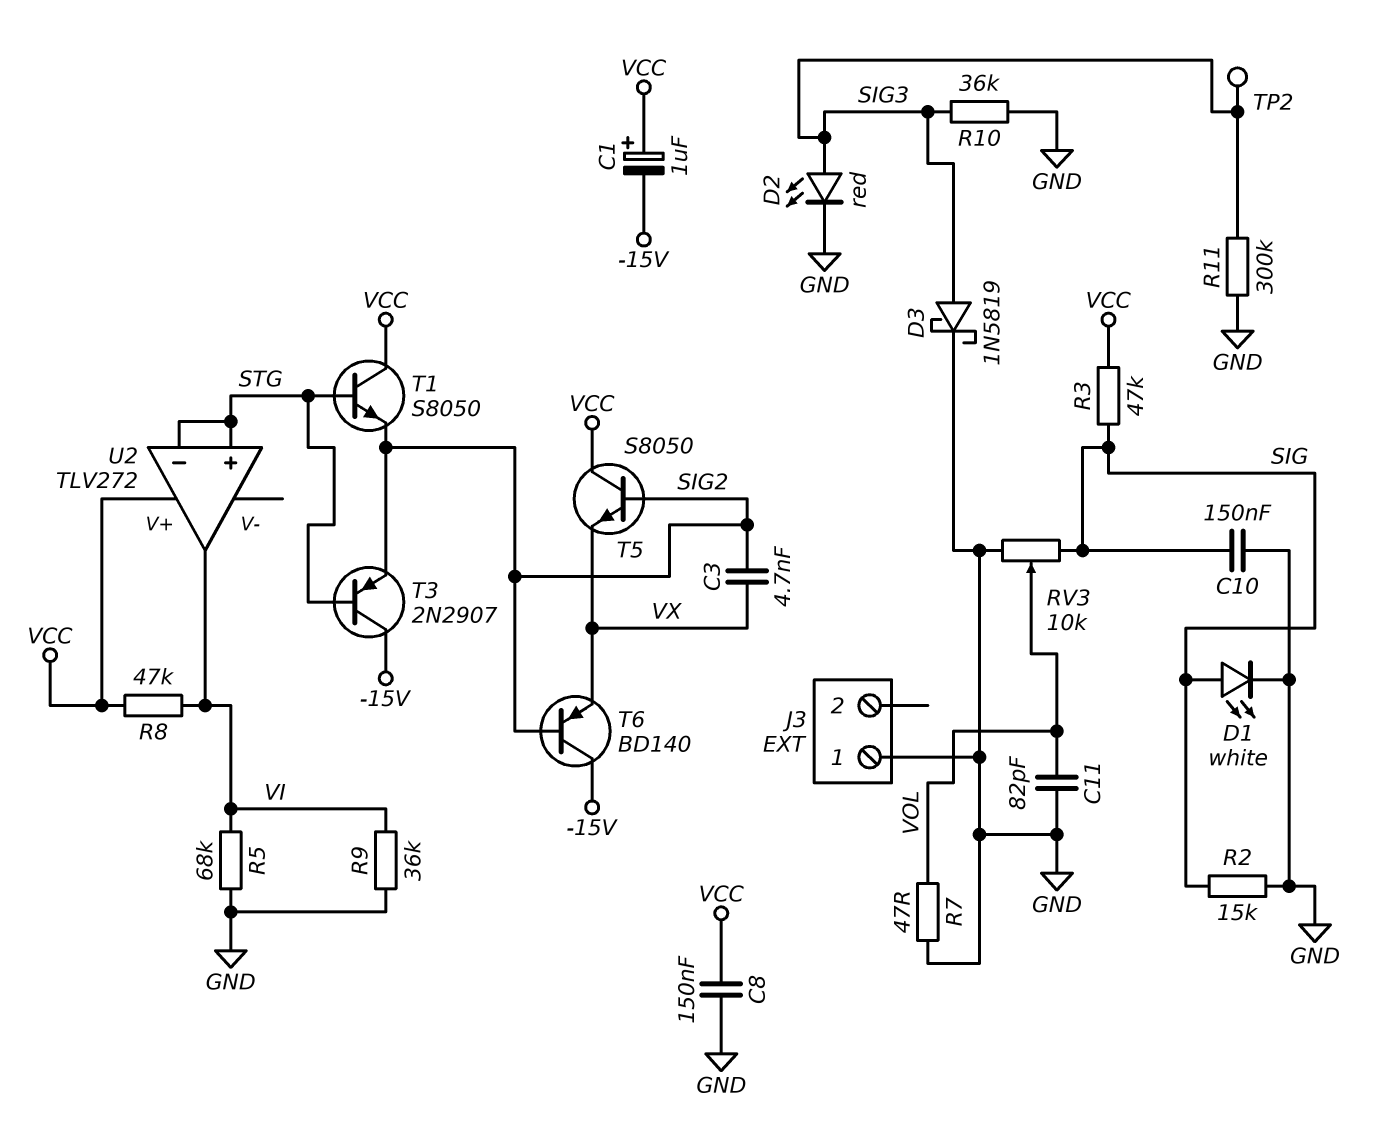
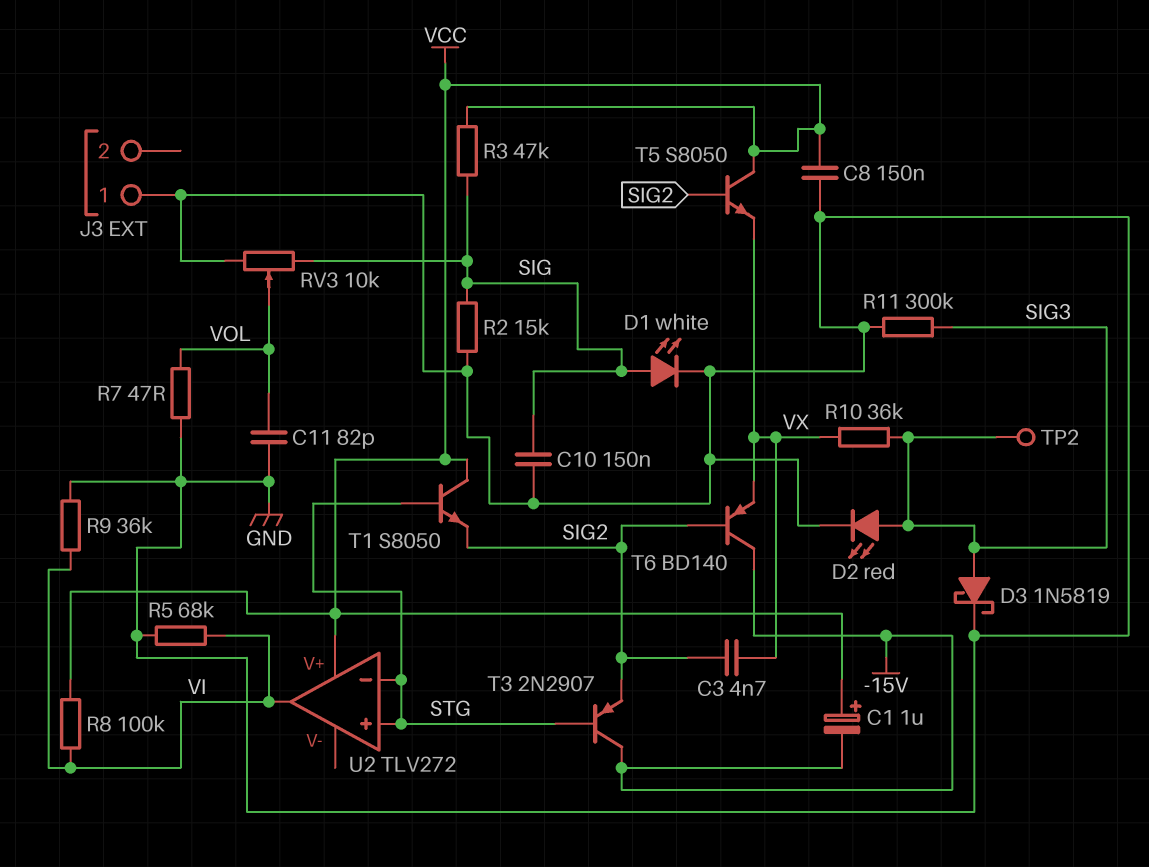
R8: 47k (VCC, VI) -> 100k (VCC, VI)
R10: 36k (GND, SIG3) -> 36k (SIG3, VX)

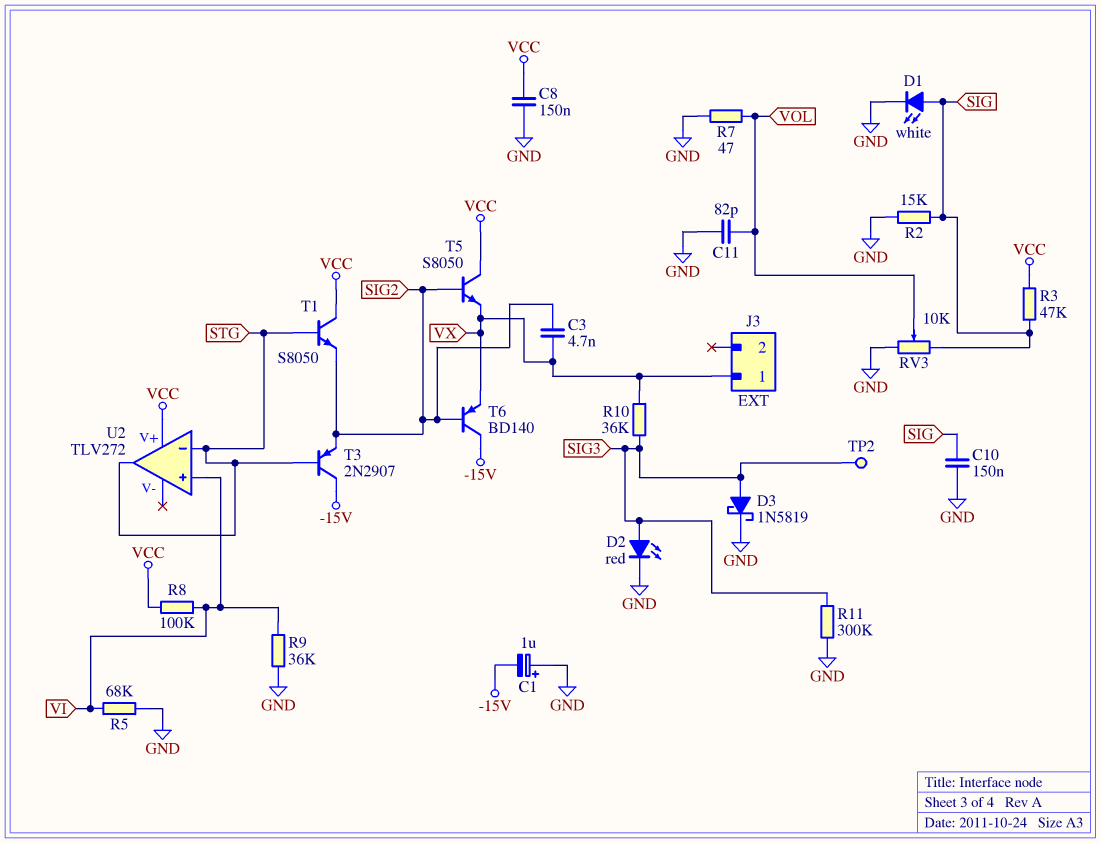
C1: 1uF (plus VCC, minus -15V) -> 1uF (plus GND, minus -15V)
J3 pin 1: GND -> VX
U2 pin in+: STG -> VI
U2 pin out: VI -> STG

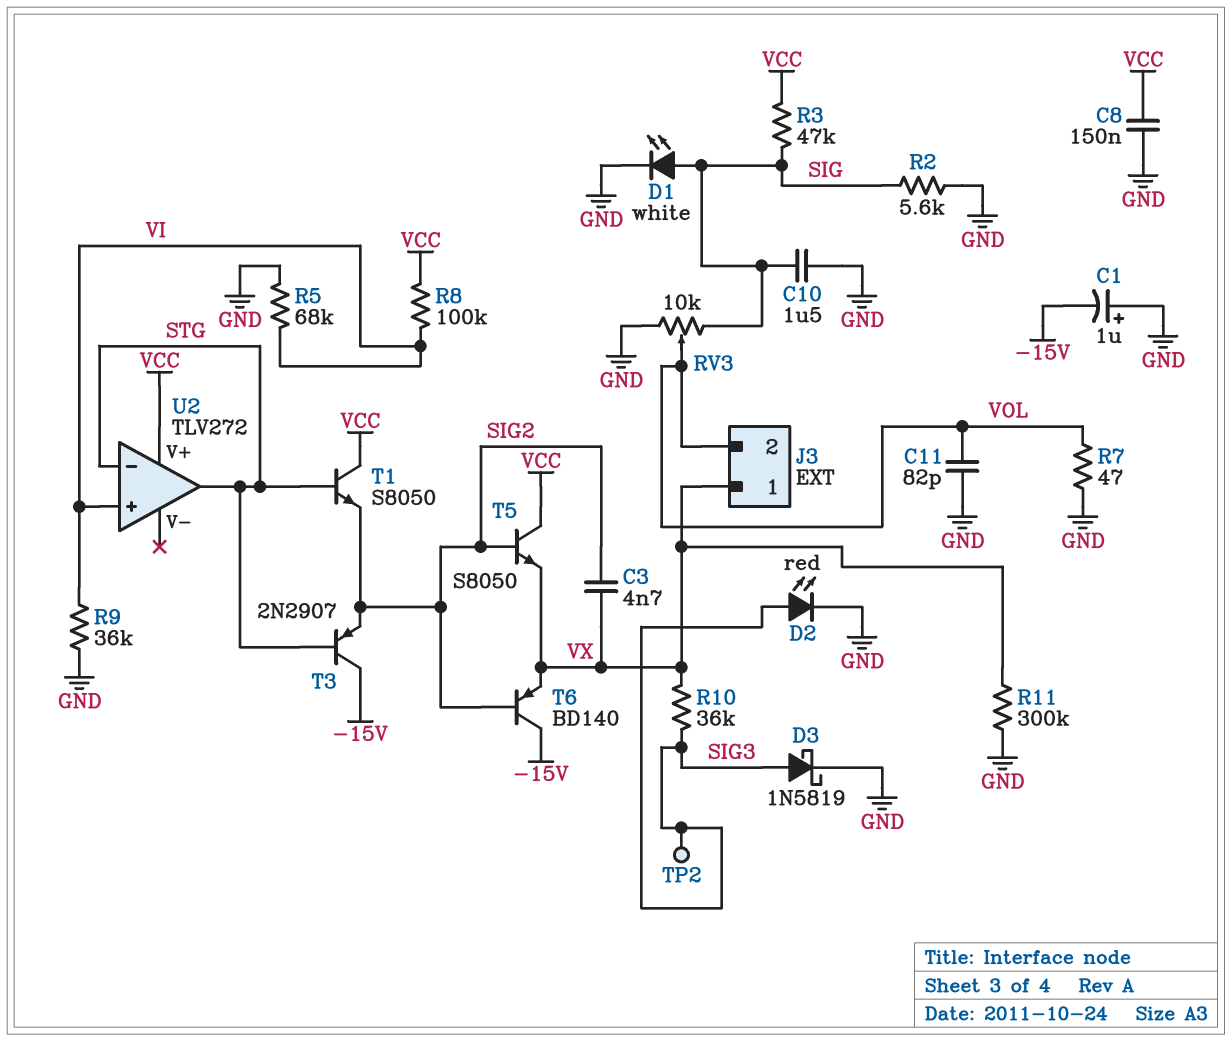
C10: 150nF (GND, SIG) -> 1.5uF (GND, SIG)
J3 pin 2: none -> VOL
R2: 15k (GND, SIG) -> 5.6k (GND, SIG)
R11: 300k (GND, SIG3) -> 300k (GND, VX)

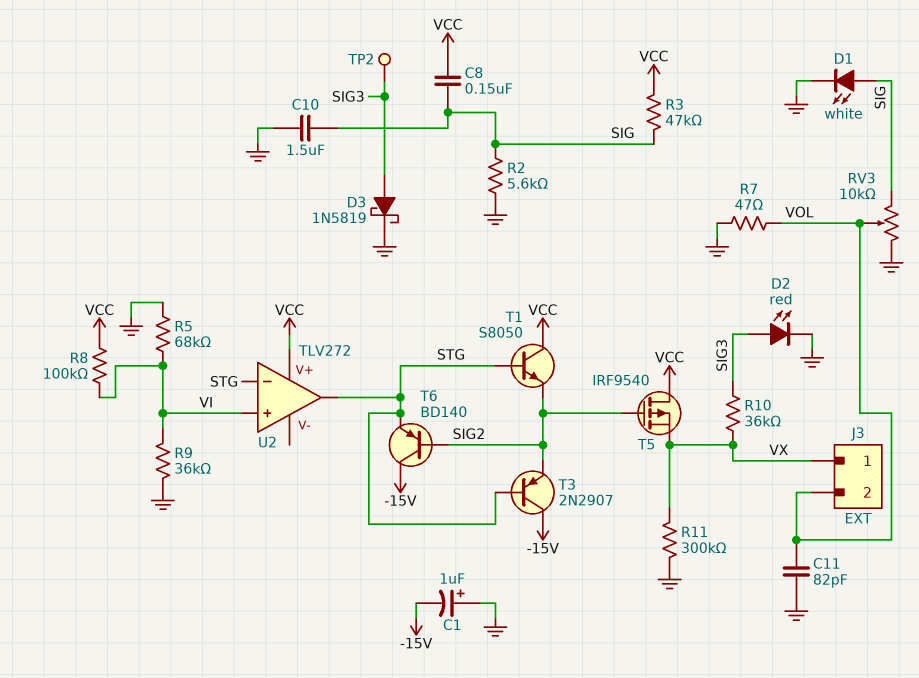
C3: 4.7nF (SIG2, VX) -> none
C8: 150nF (GND, VCC) -> 150nF (SIG, VCC)
T5: NPN S8050 (B SIG2, C VCC, E VX) -> PMOS IRF9540 (G SIG2, D VCC, S VX)
T6: PNP BD140 (B SIG2, C -15V, E VX) -> PNP BD140 (B SIG2, C -15V, E STG)

